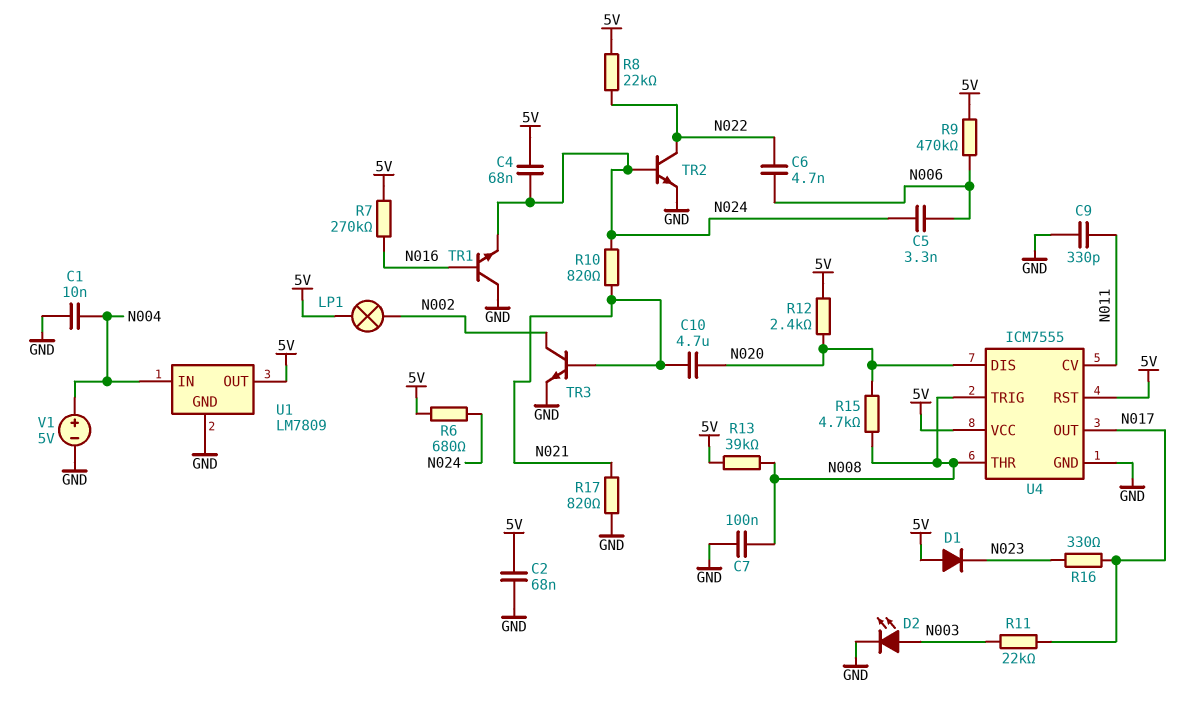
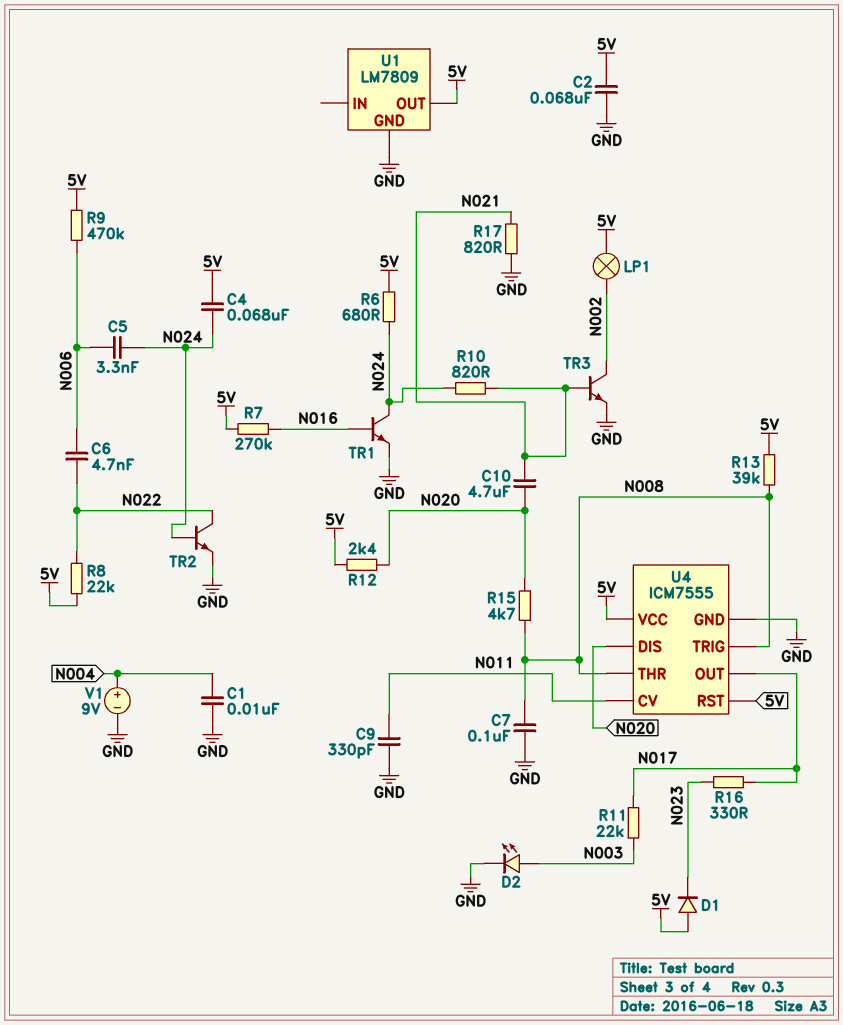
TR1: NPN (B N016, C GND, E N024) -> NPN (B N016, C N024, E GND)
U1 pin IN: N004 -> none
V1: 5V (plus N004, minus GND) -> 9V (plus N004, minus GND)

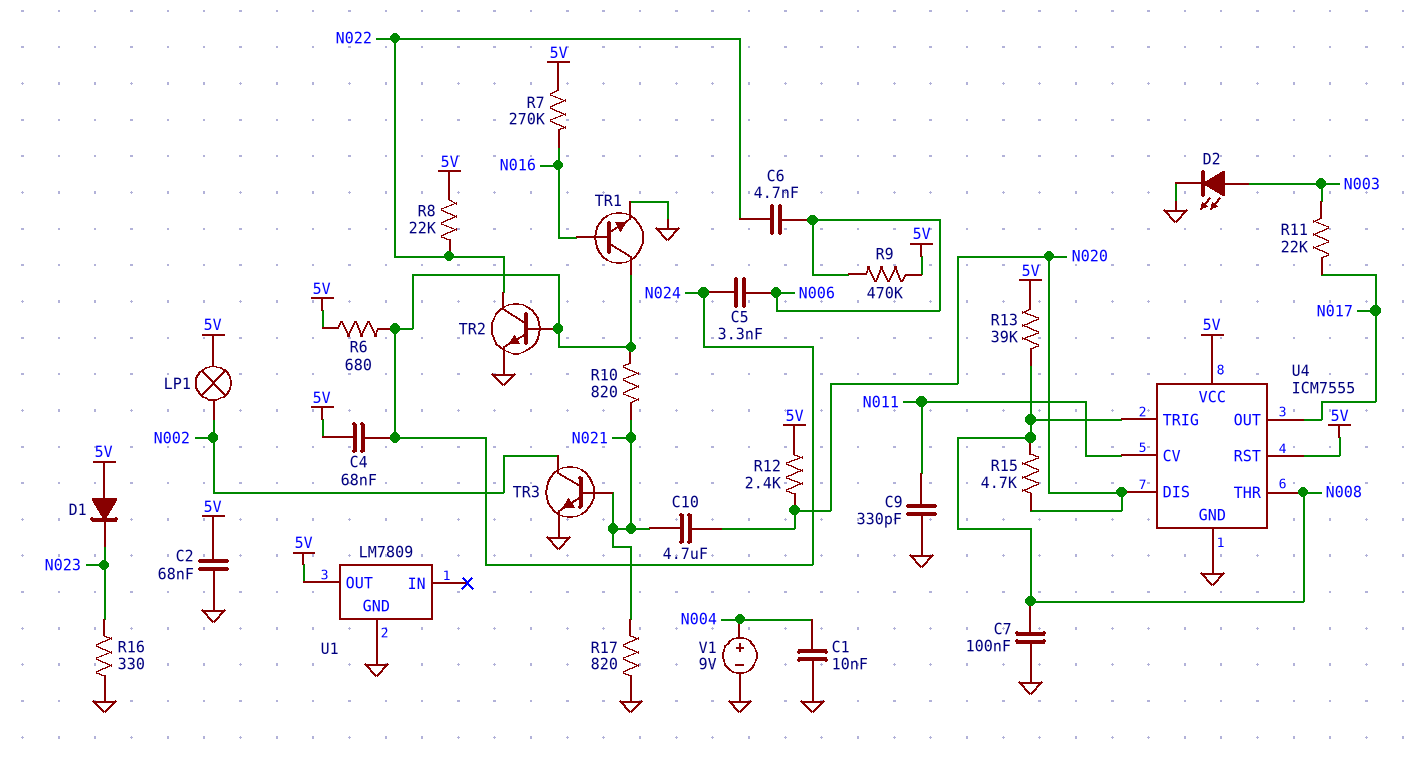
R16: 330 (N017, N023) -> 330 (GND, N023)

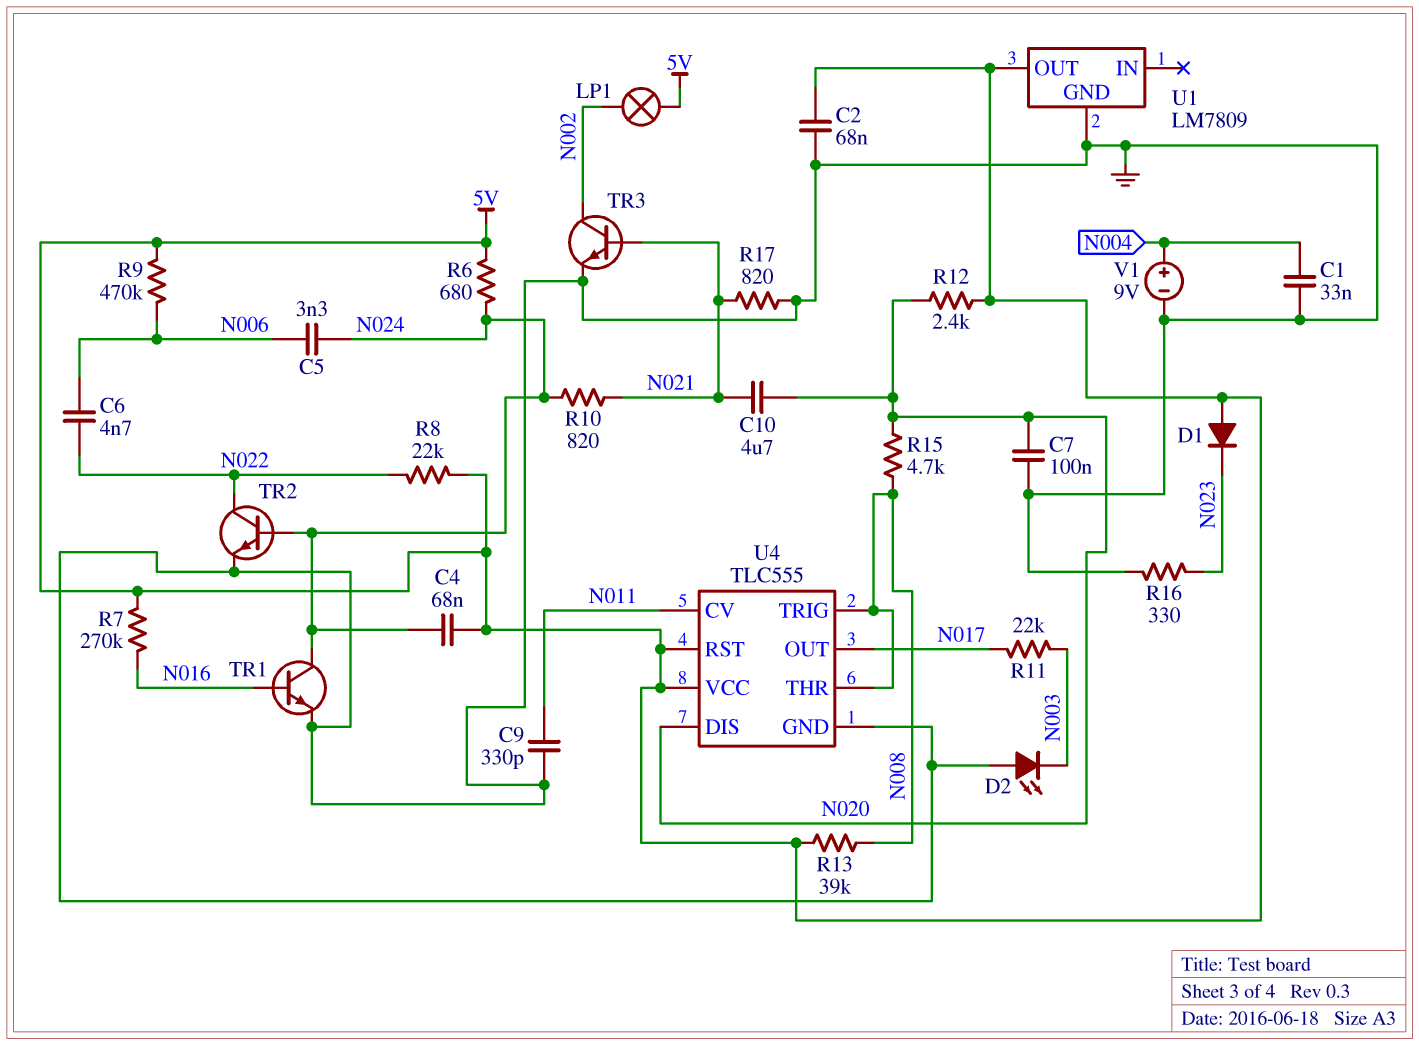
C1: 10nF (GND, N004) -> 33nF (GND, N004)
C7: 100nF (GND, N008) -> 100nF (GND, N020)
D2: LED (A N003, K GND) -> LED (A GND, K N003)
U4: ICM7555 -> TLC555

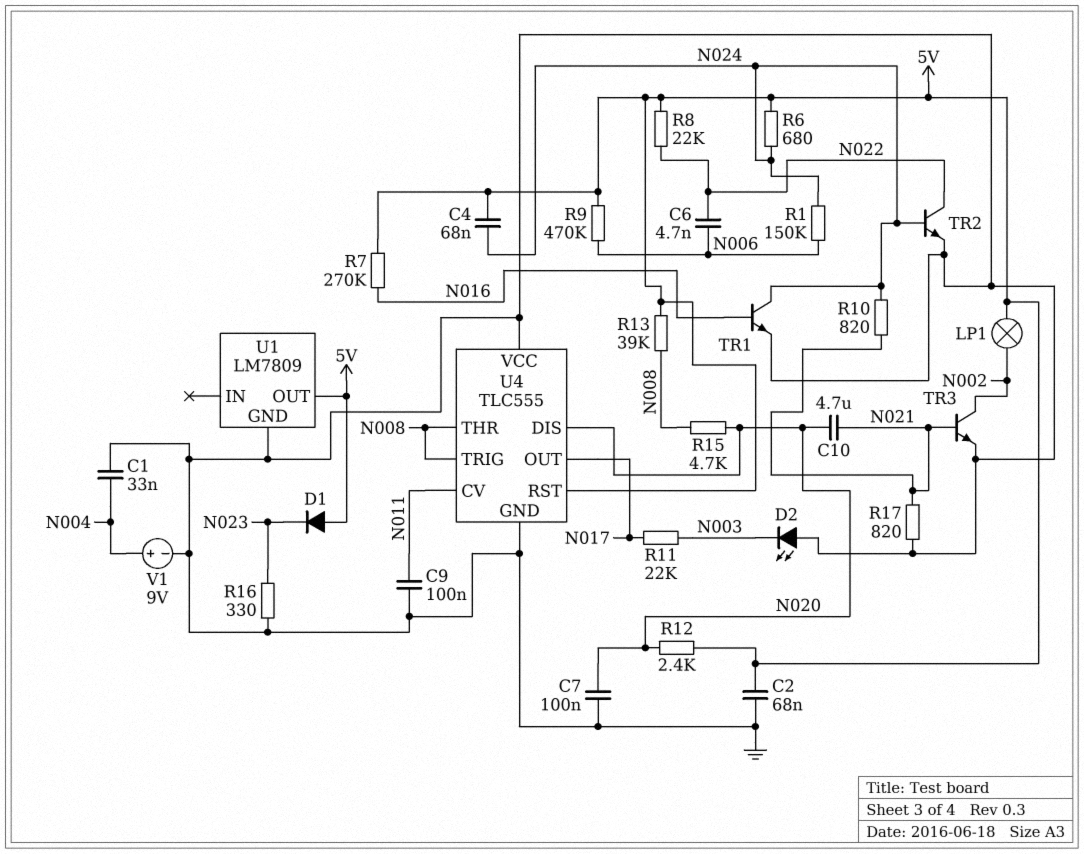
C5: 3.3nF (N006, N024) -> none
C9: 330pF (GND, N011) -> 100nF (GND, N011)
R1: none -> 150k (N006, N024)
U4 pin VCC: 5V -> GND

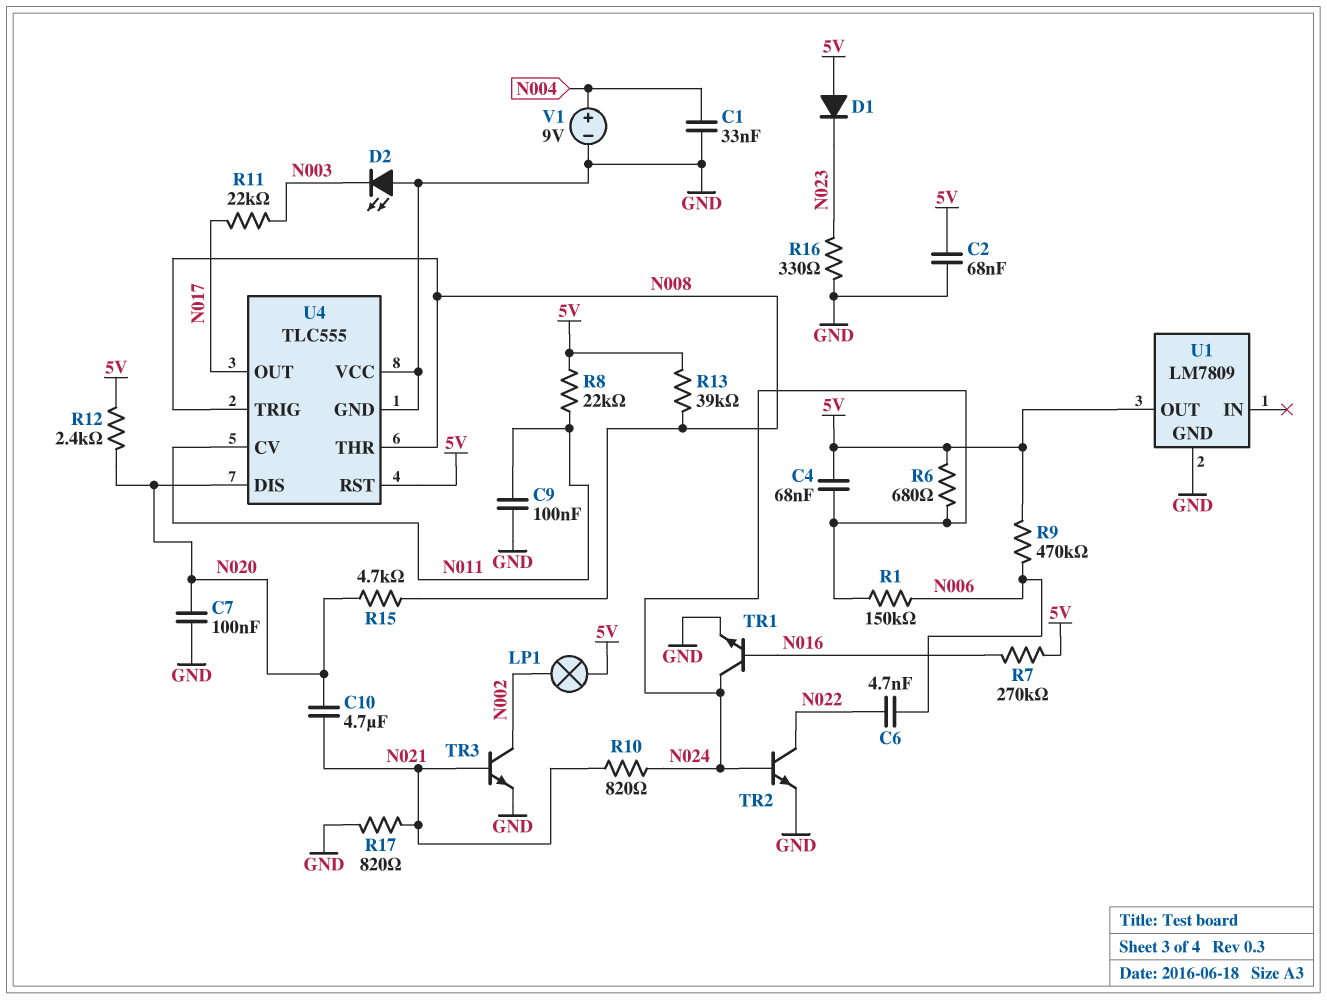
R8: 22k (5V, N022) -> 22k (5V, N011)

